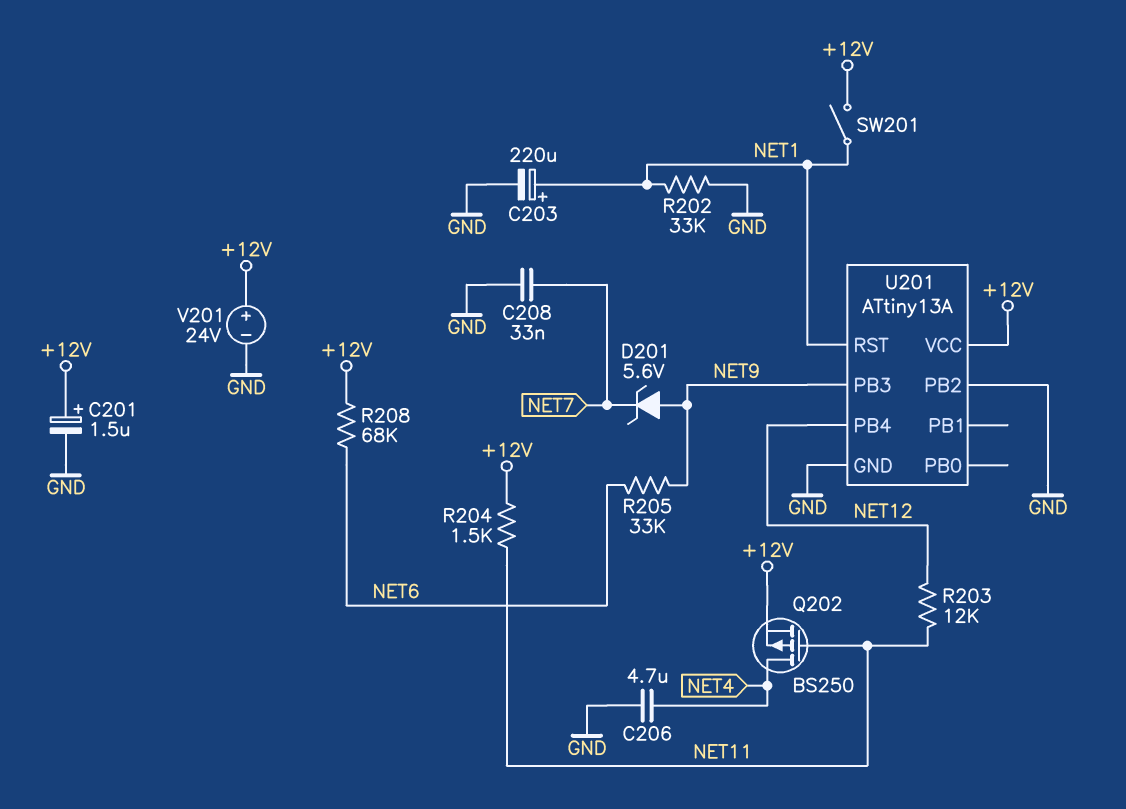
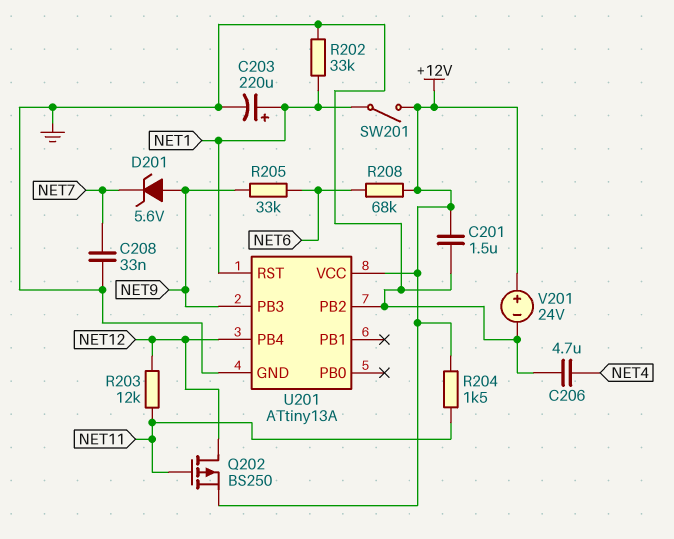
C201: 1.5uF (plus +12V, minus GND) -> 1.5uF (+12V, GND)
Q202: PMOS BS250 (G NET11, D NET4, S +12V) -> PMOS BS250 (G NET11, D NET12, S +12V)

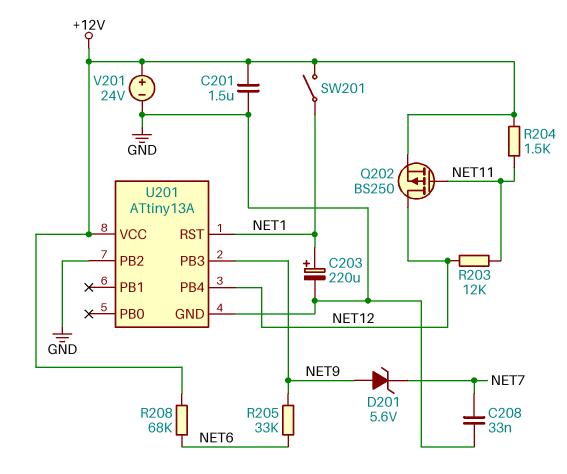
C206: 4.7uF (GND, NET4) -> none
R202: 33k (GND, NET1) -> none

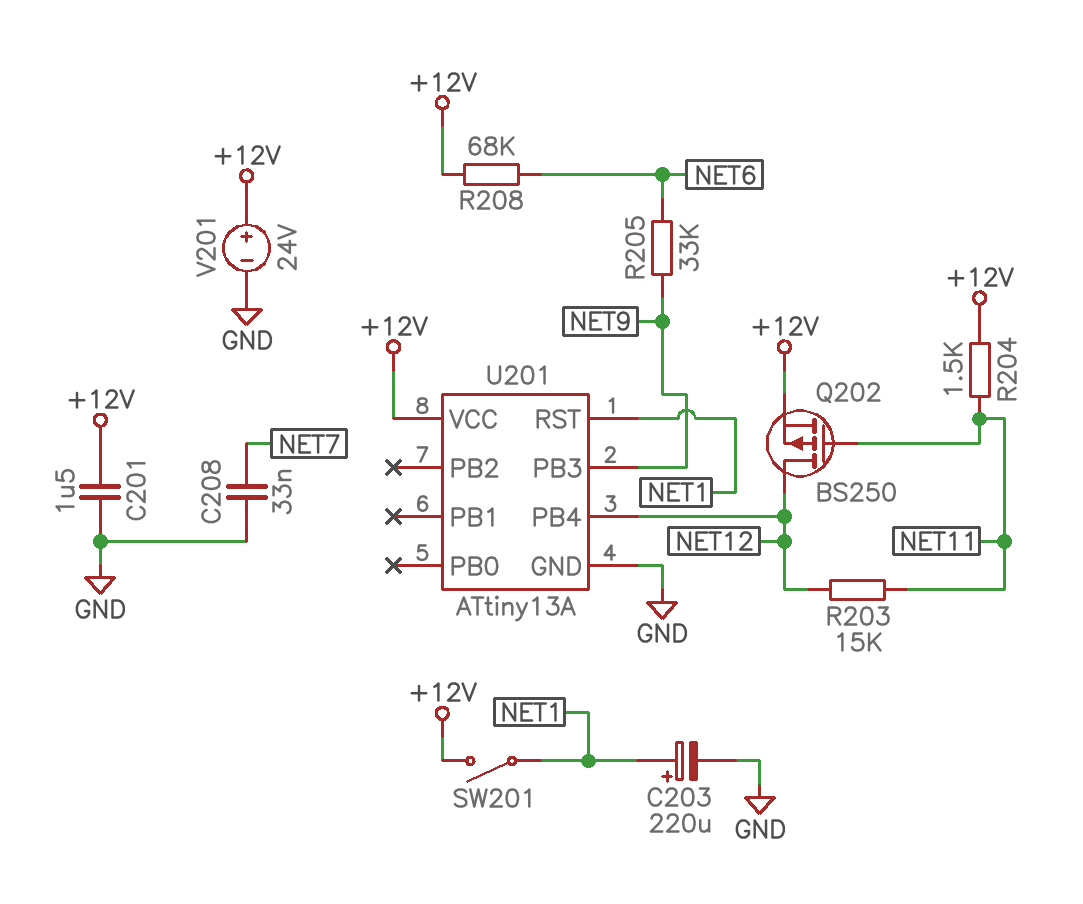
D201: zener 5.6V (A NET9, K NET7) -> none
R203: 12k (NET11, NET12) -> 15k (NET11, NET12)
U201 pin PB2: GND -> none

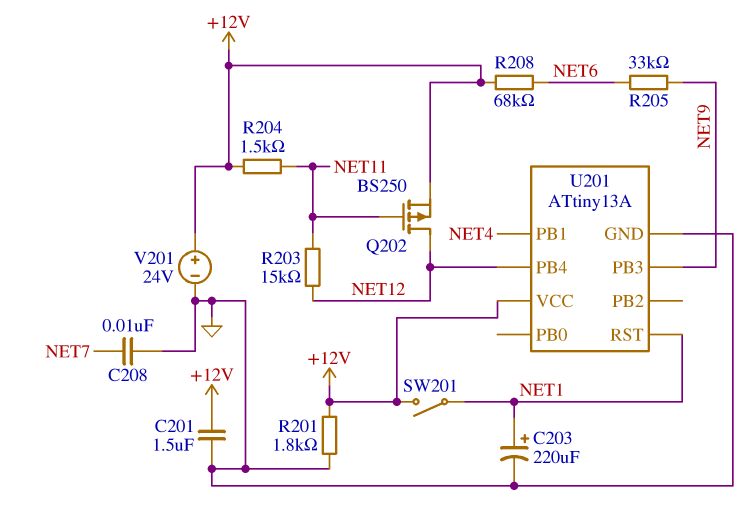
C208: 33nF (GND, NET7) -> 10nF (GND, NET7)
R201: none -> 1.8k (+12V, GND)
U201 pin PB1: none -> NET4

